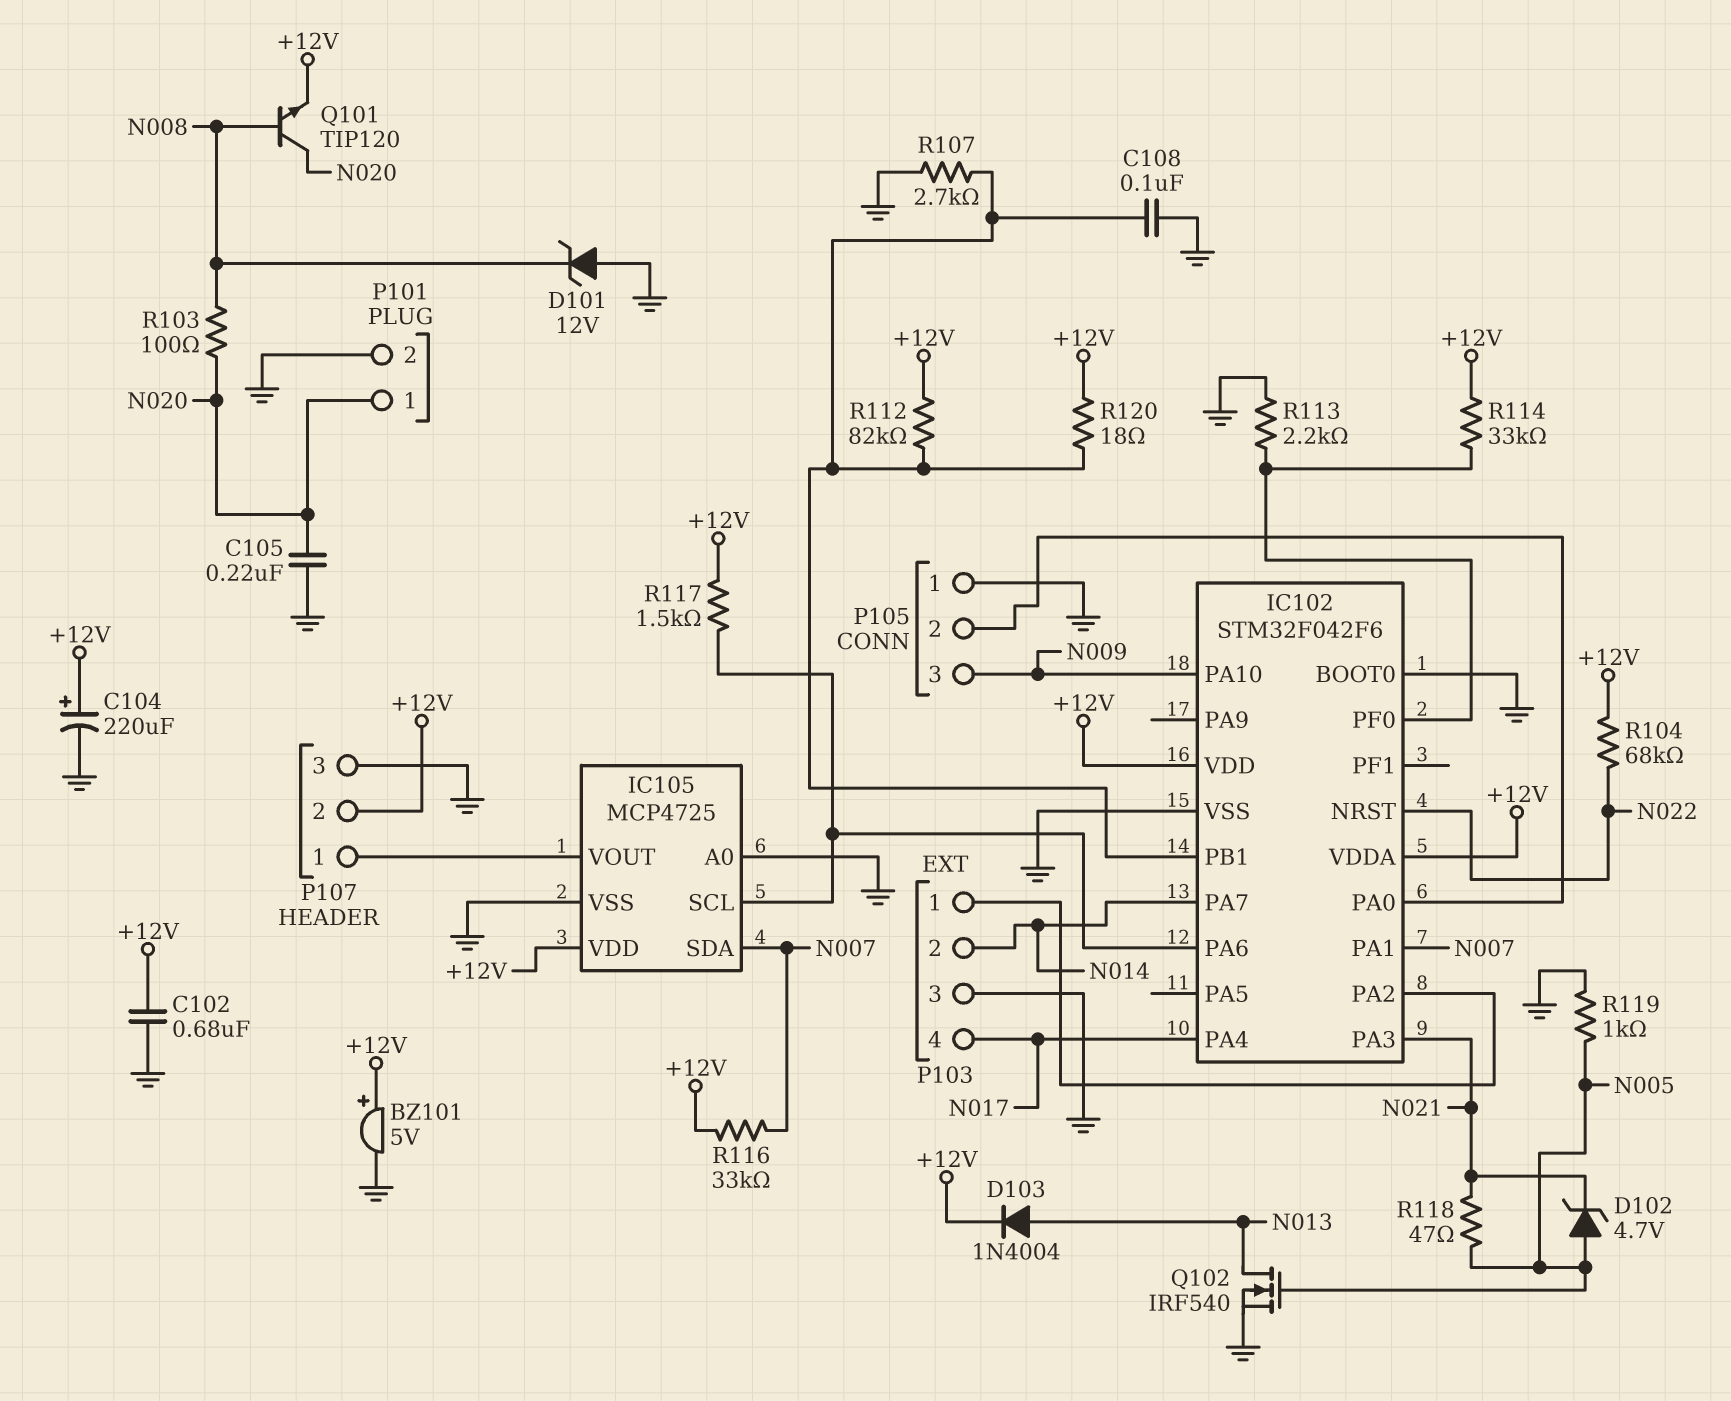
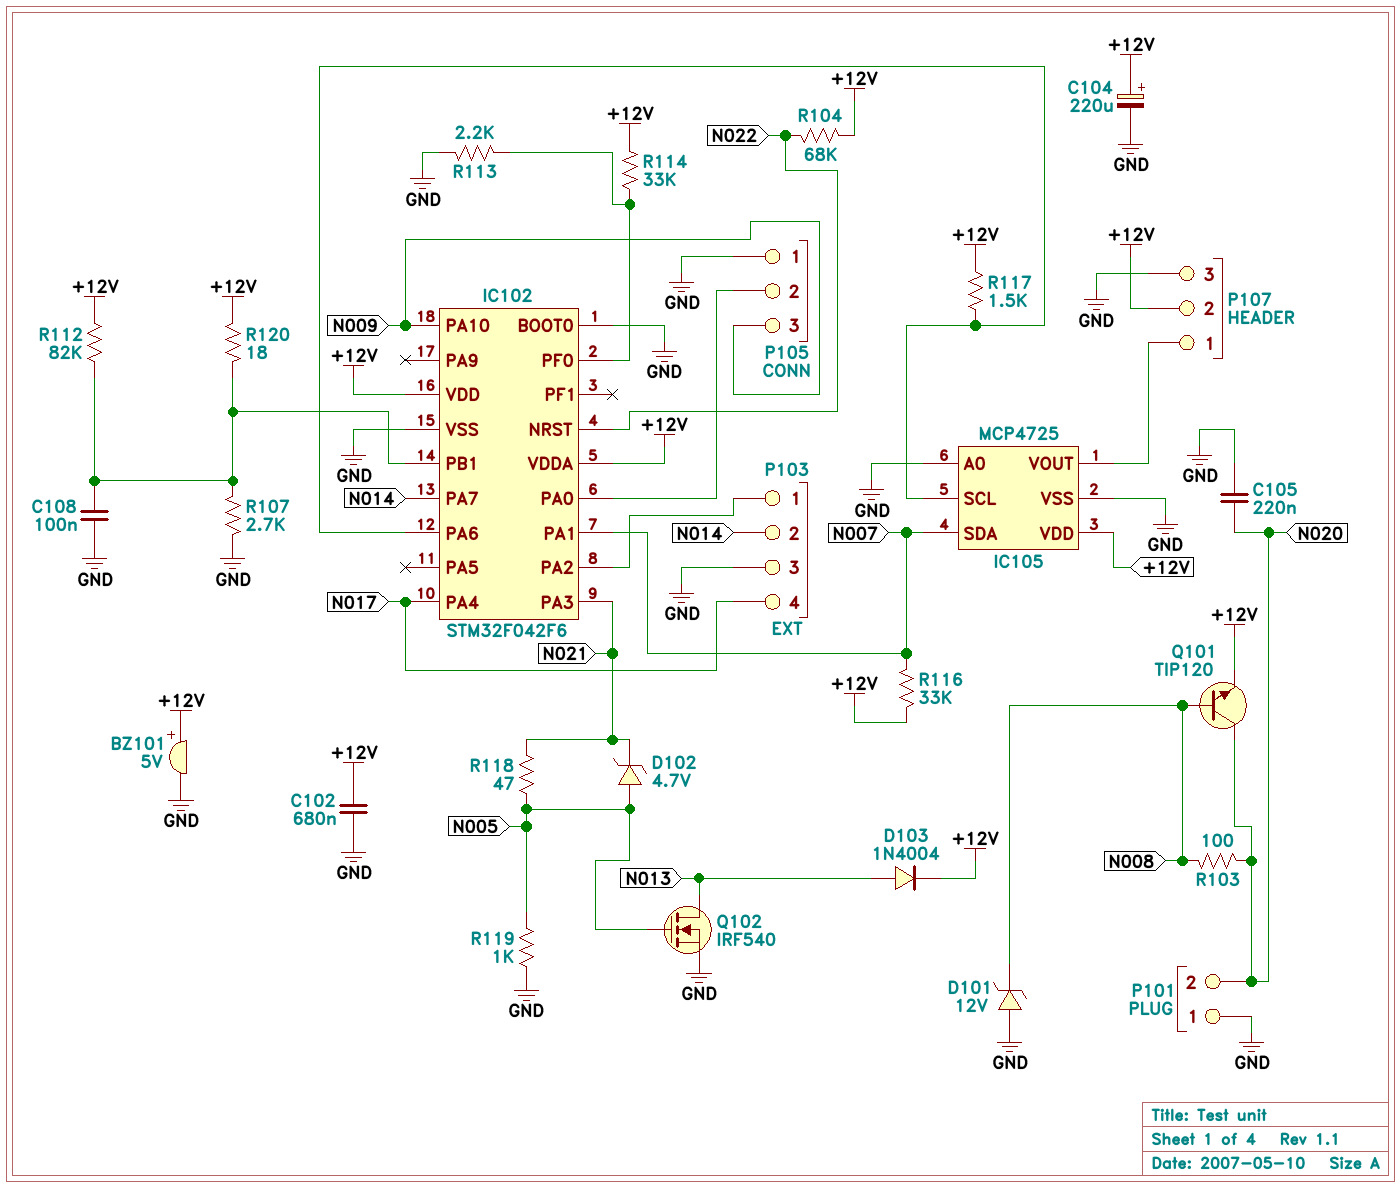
P101 pin 1: N020 -> GND
P101 pin 2: GND -> N020

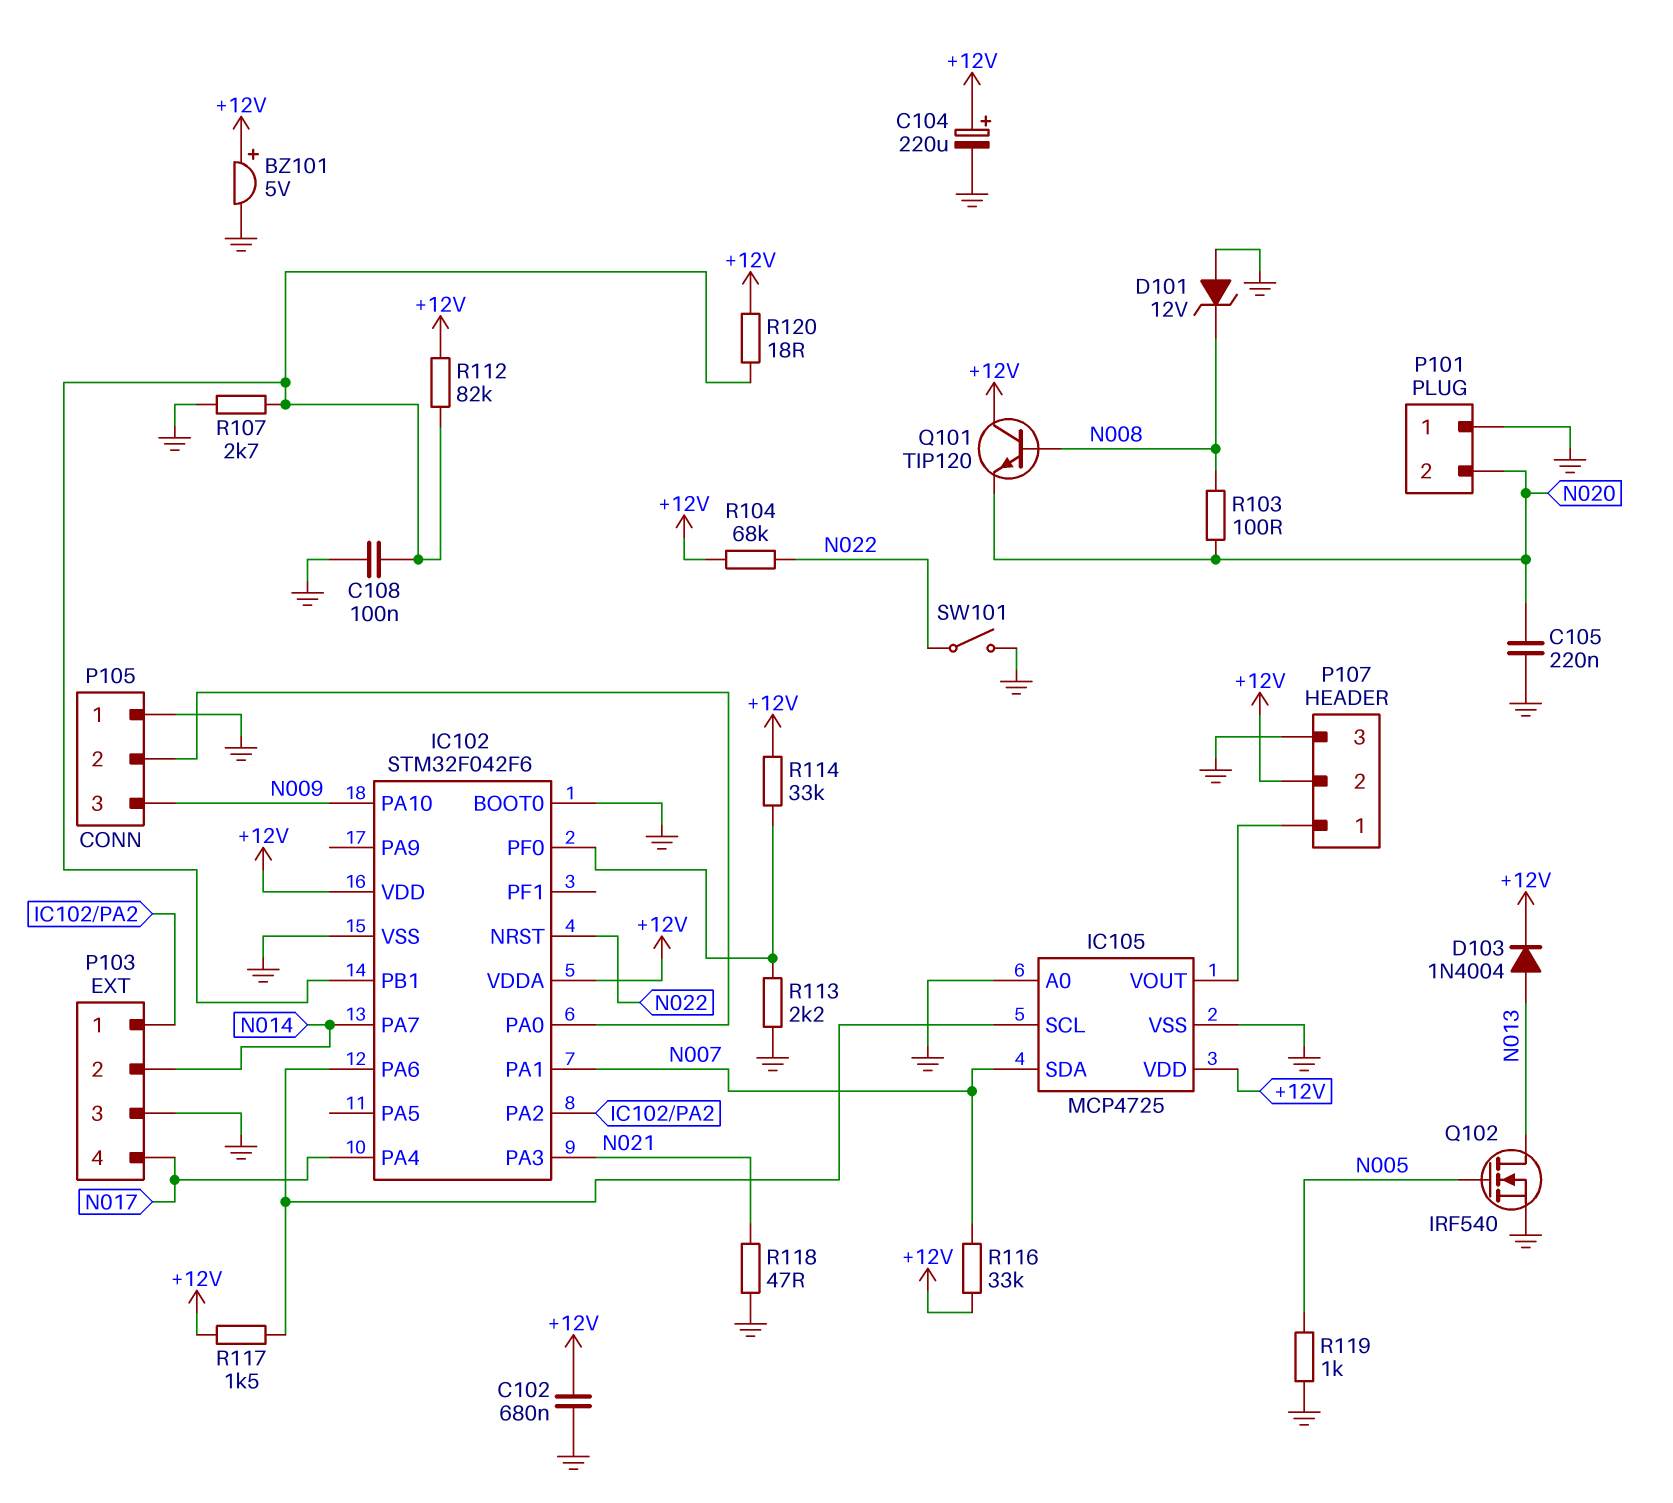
D102: zener 4.7V (A N005, K N021) -> none
Q101: NPN TIP120 (B N008, C N020, E +12V) -> NPN TIP120 (B N008, C +12V, E N020)
R118: 47 (N005, N021) -> 47 (GND, N021)
SW101: none -> switch (GND, N022)

